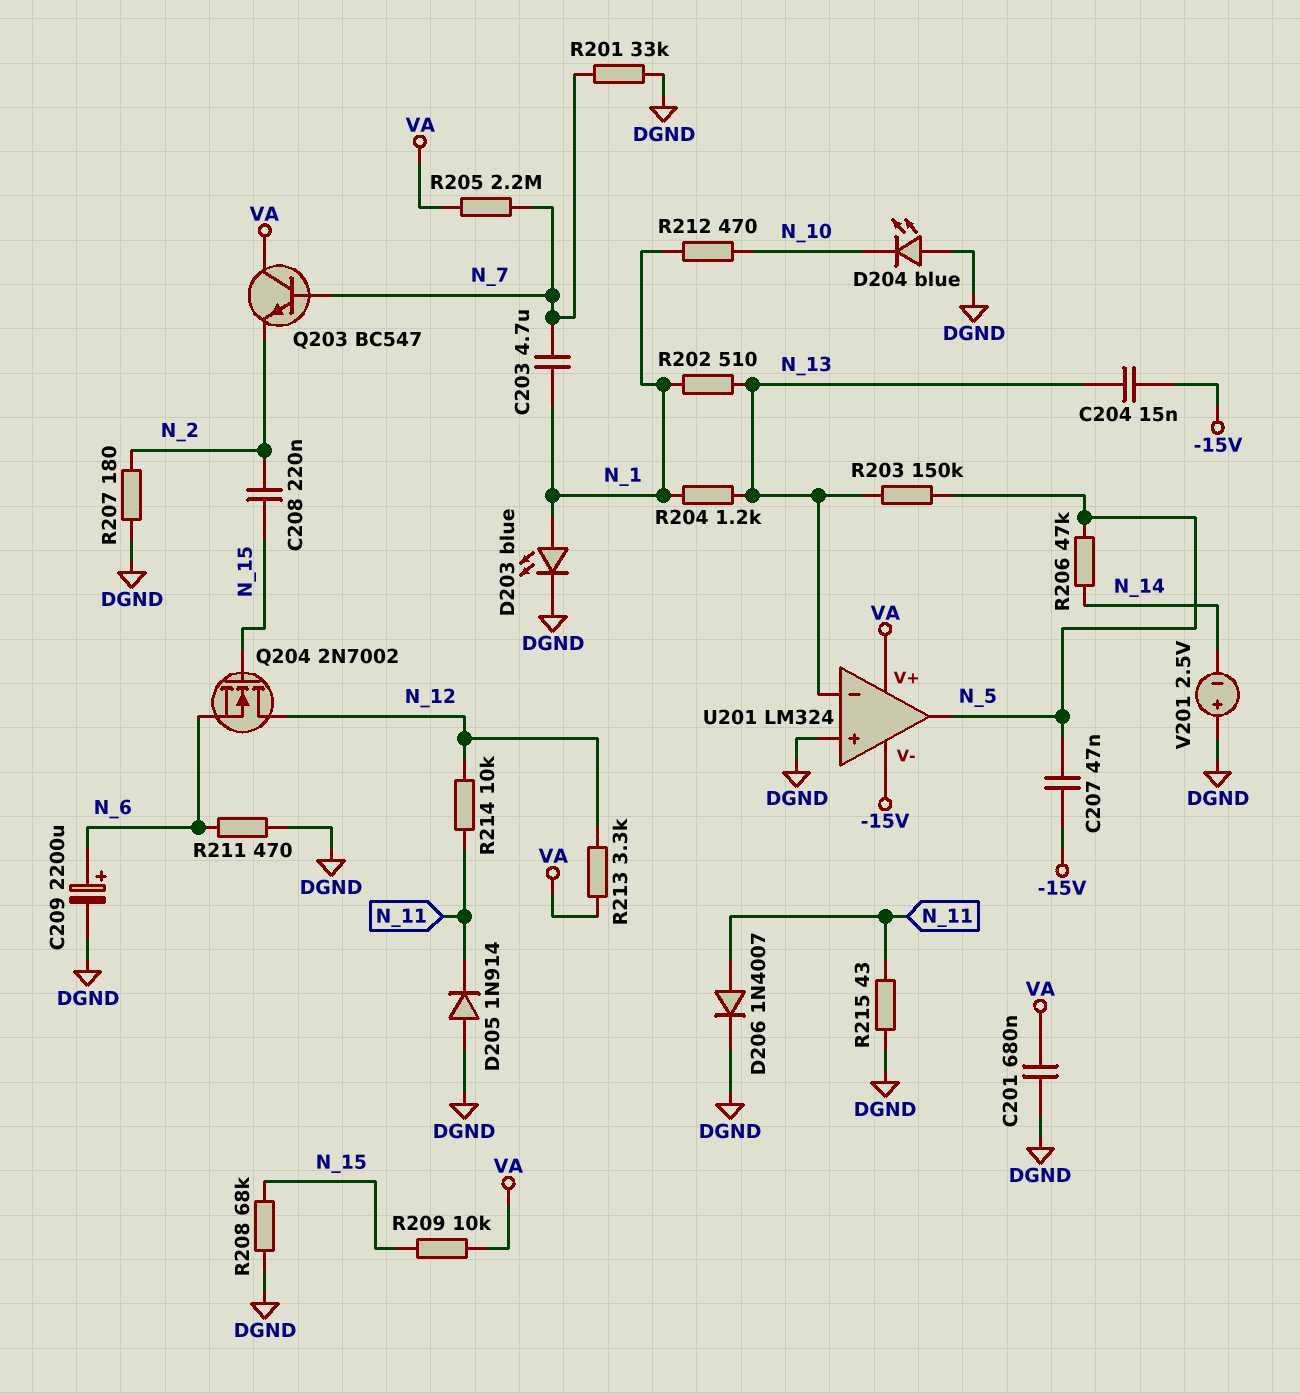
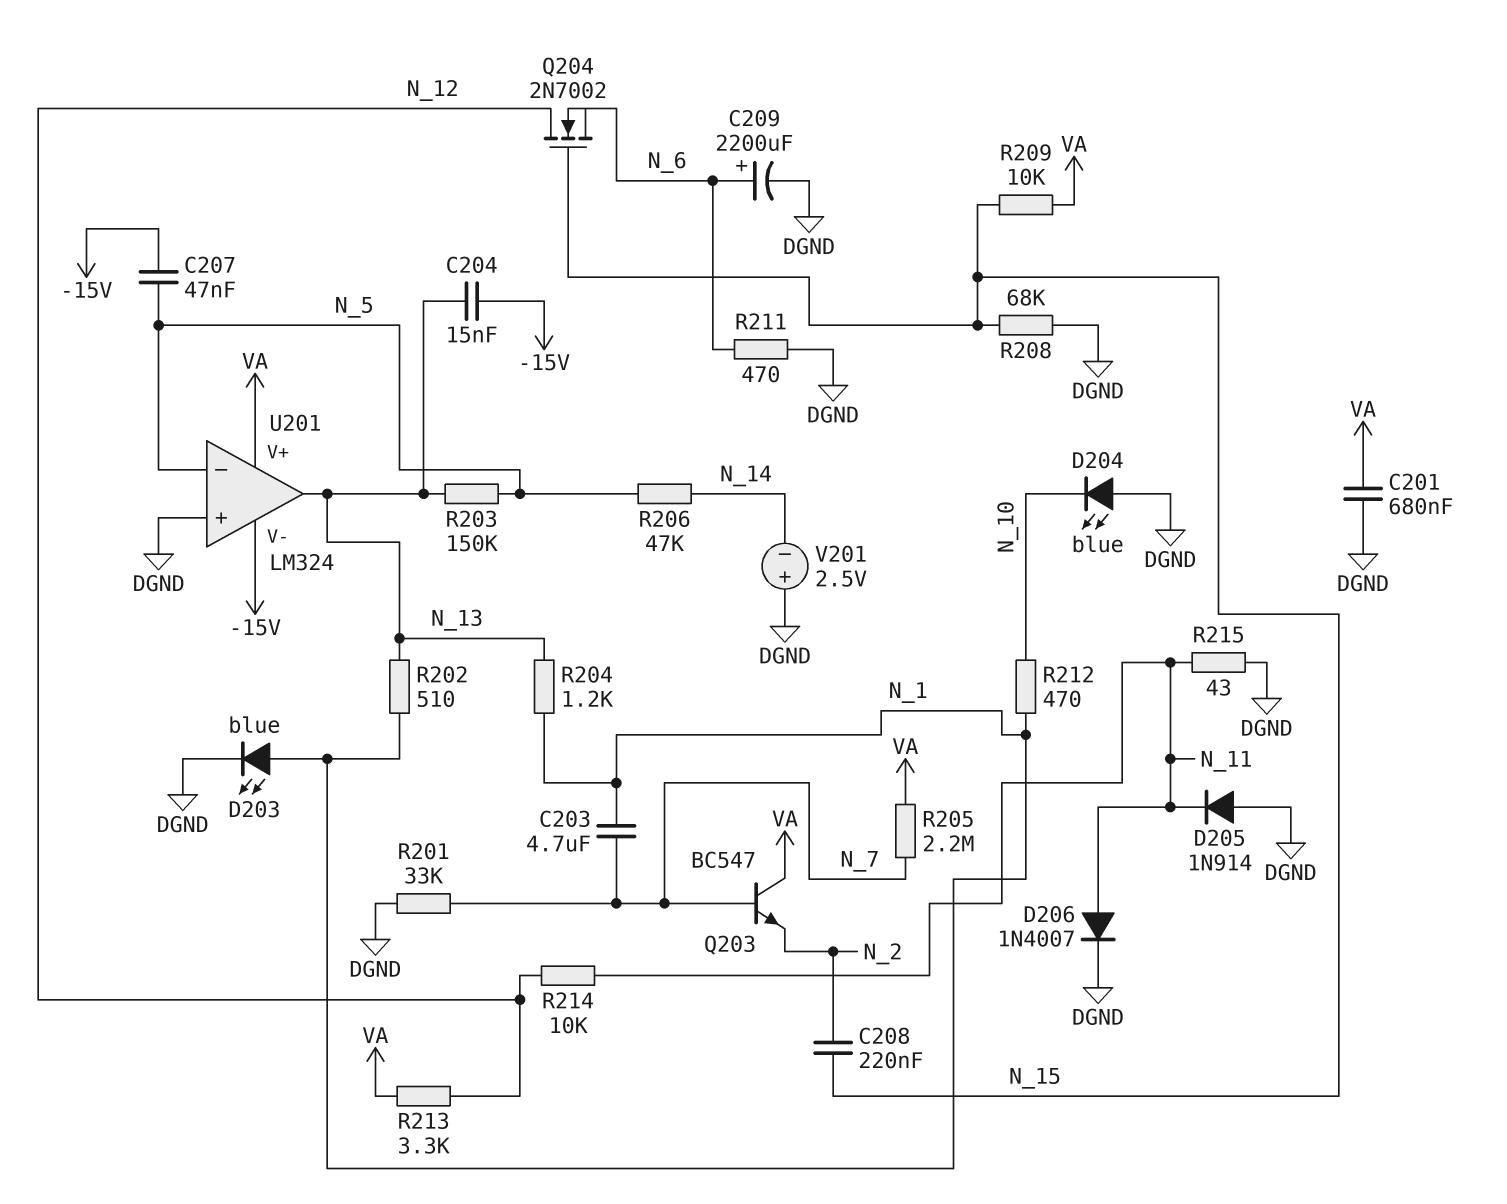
R207: 180 (DGND, N_2) -> none
U201 pin in-: N_13 -> N_5
U201 pin out: N_5 -> N_13

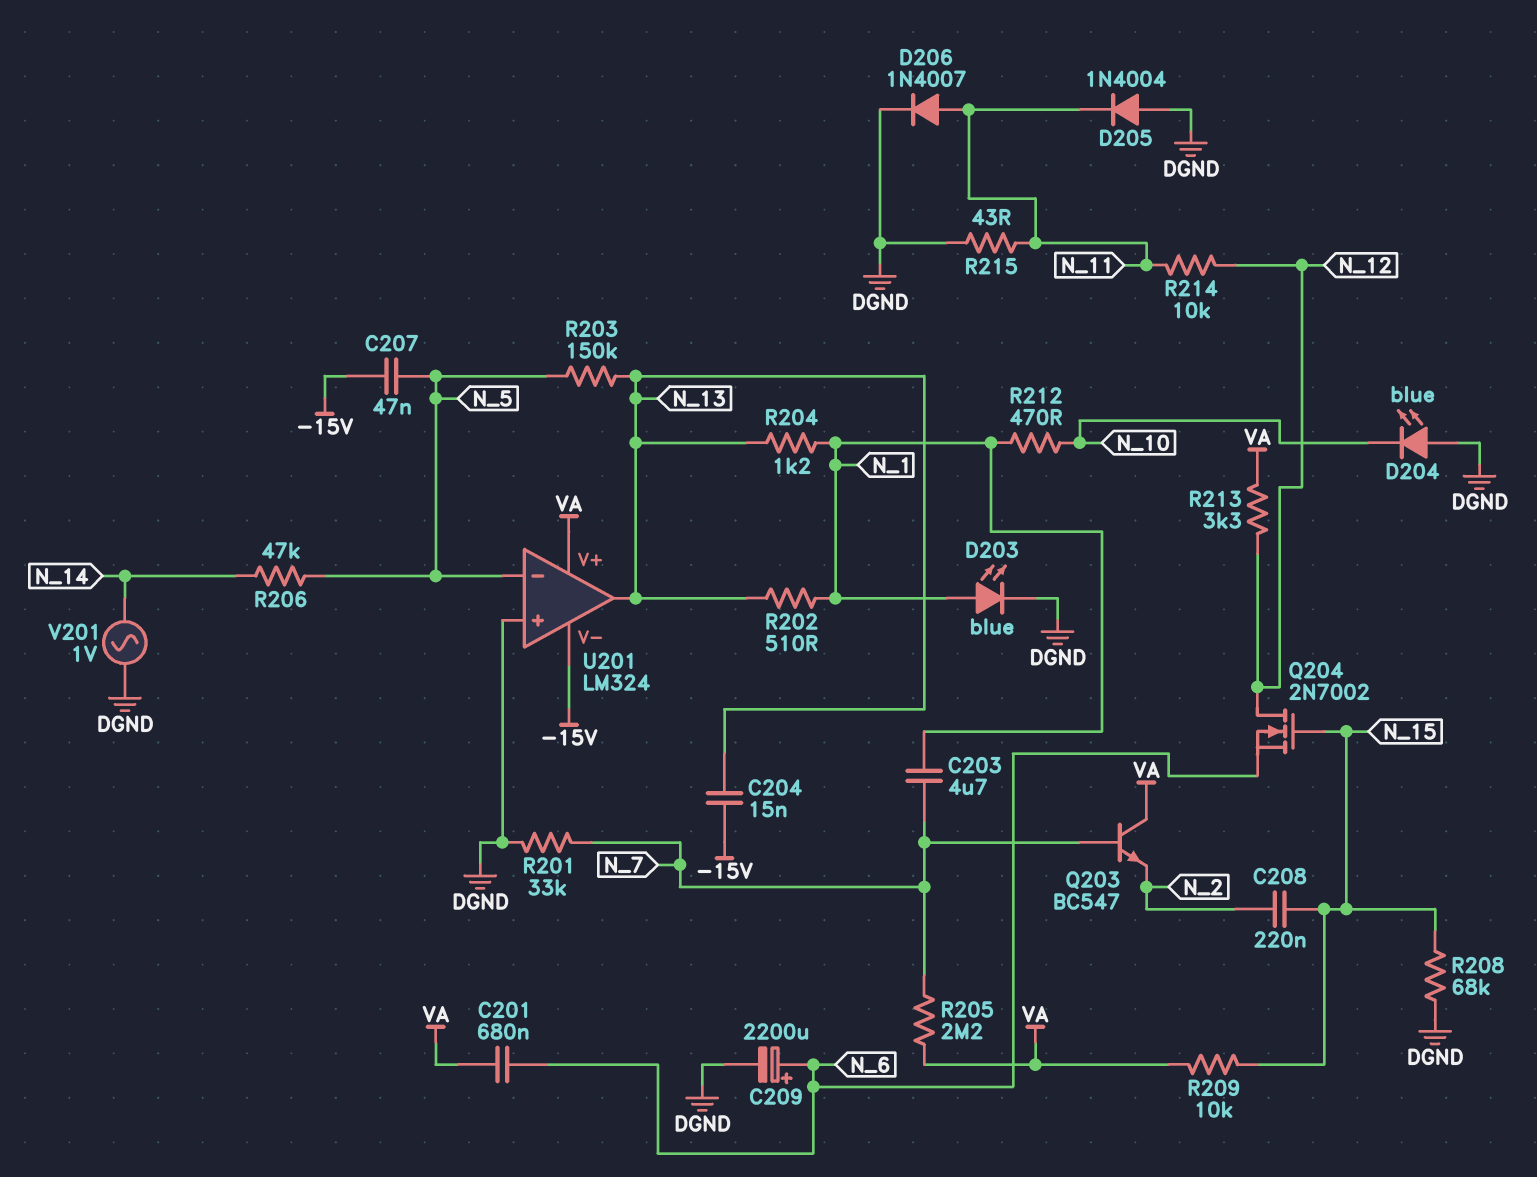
C201: 680nF (DGND, VA) -> 680nF (N_6, VA)
D205: diode 1N914 (A DGND, K N_11) -> diode 1N4004 (A DGND, K N_11)
R211: 470 (DGND, N_6) -> none
V201: 2.5V (plus DGND, minus N_14) -> AC 1V (DGND, N_14)

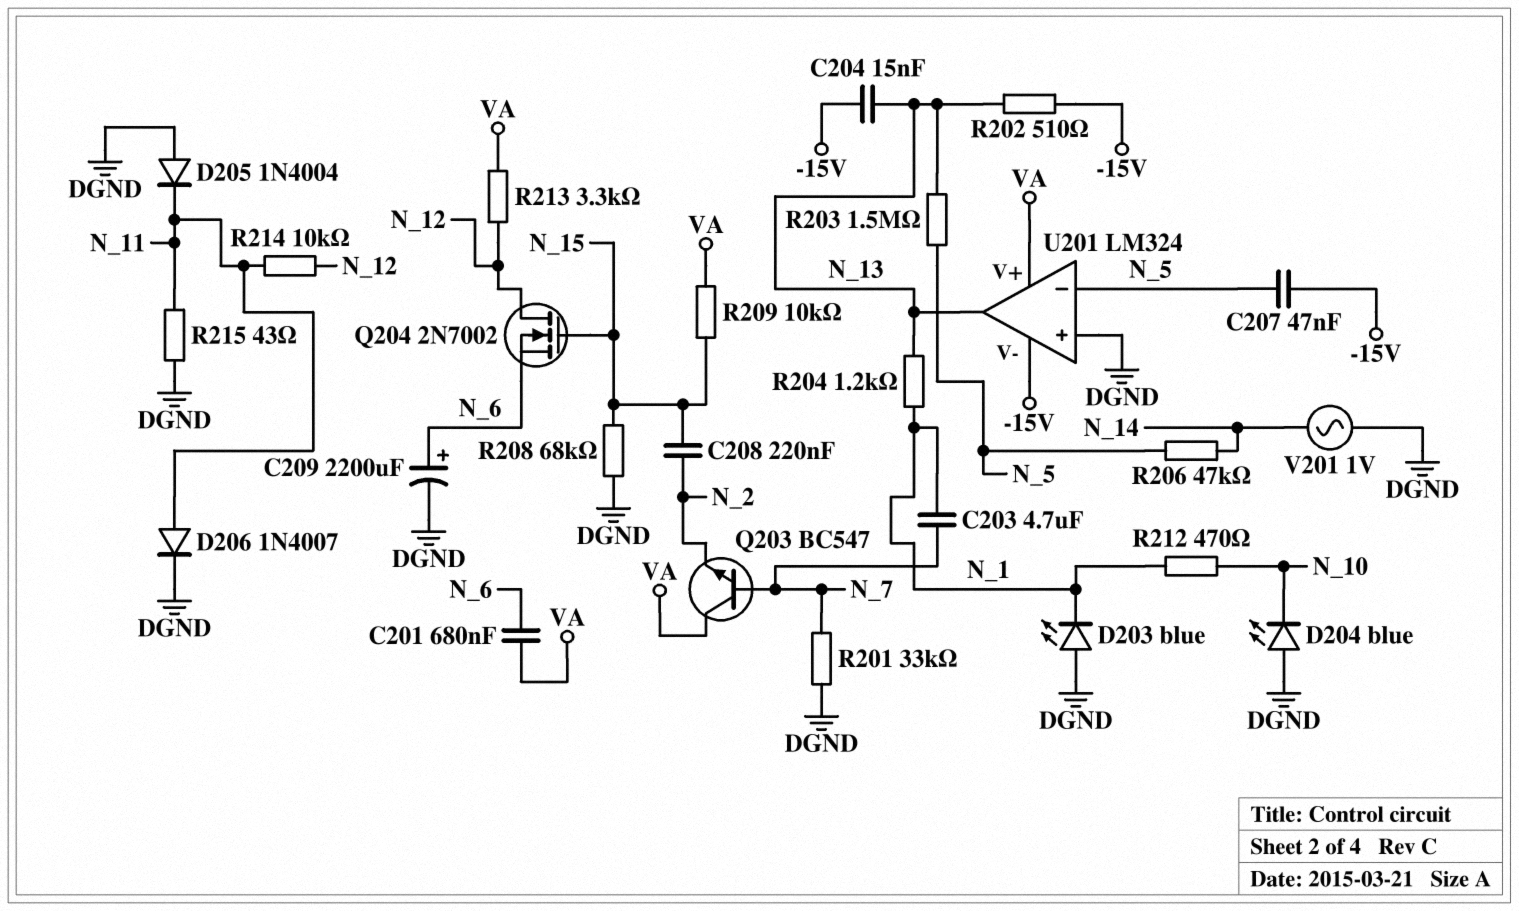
D203: LED blue (A N_1, K DGND) -> LED blue (A DGND, K N_1)
R202: 510 (N_1, N_13) -> 510 (-15V, N_13)
R203: 150k (N_5, N_13) -> 1.5M (N_5, N_13)
R205: 2.2M (N_7, VA) -> none

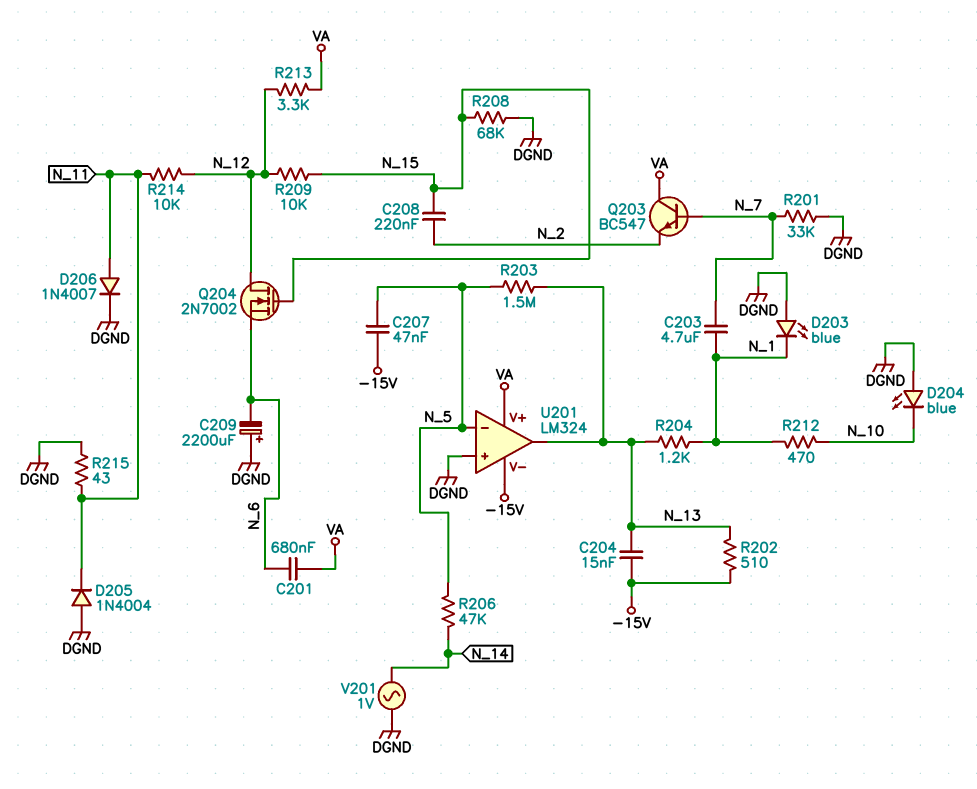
C209: 2200uF (plus N_6, minus DGND) -> 2200uF (plus DGND, minus N_6)
R209: 10k (N_15, VA) -> 10k (N_12, N_15)

